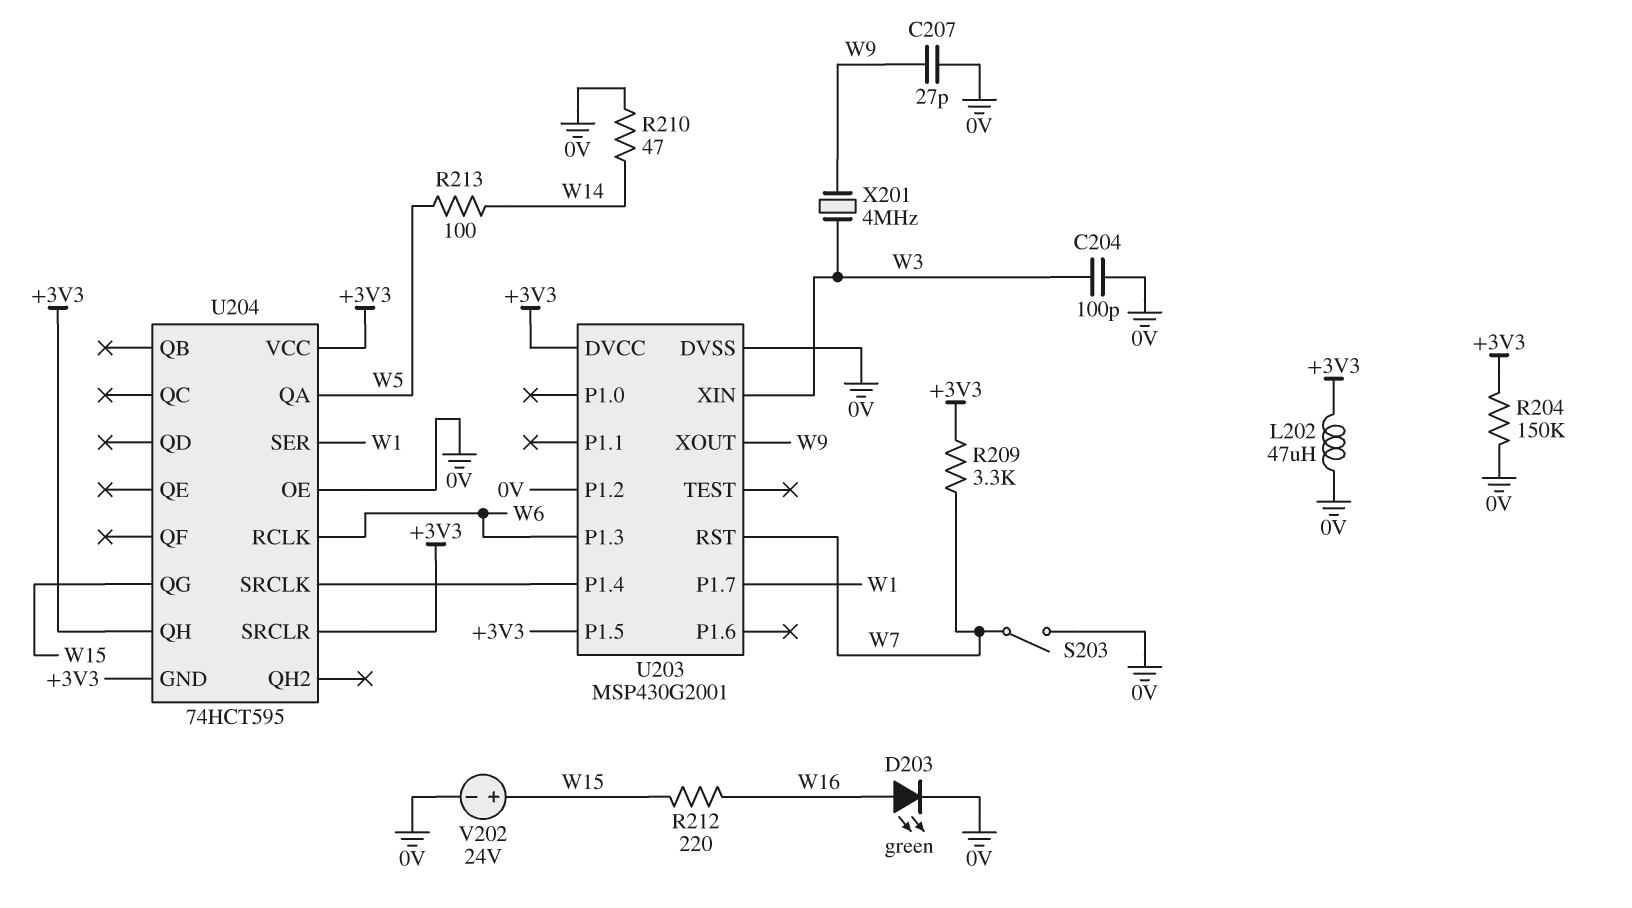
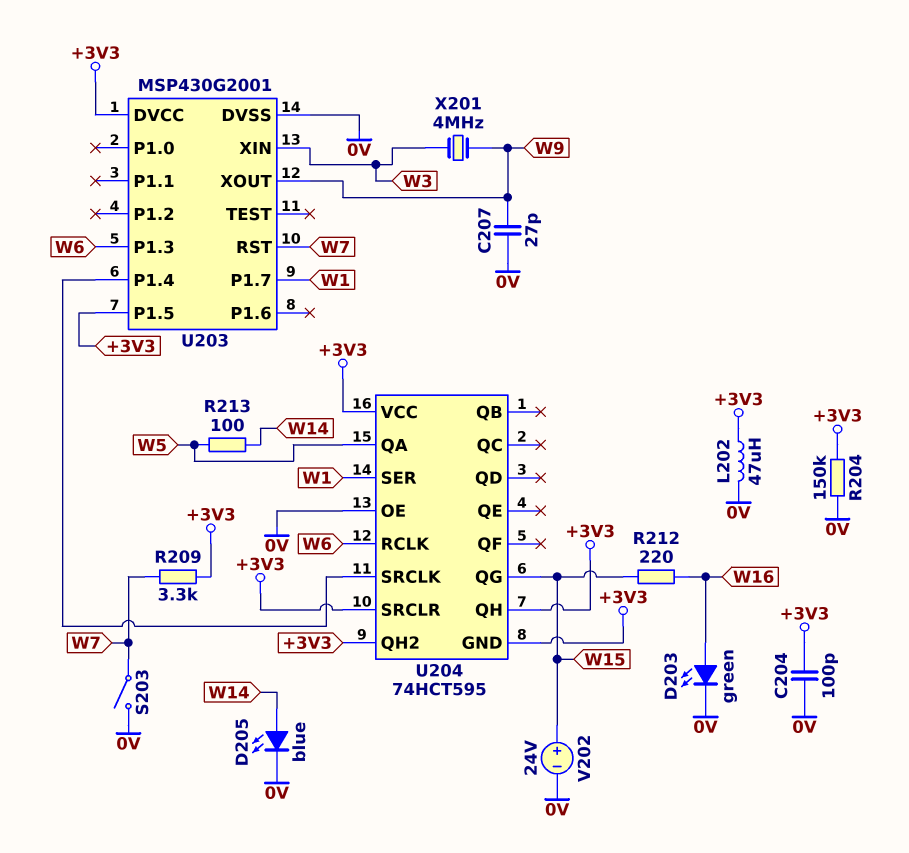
C204: 100pF (0V, W3) -> 100pF (+3V3, 0V)
D205: none -> LED blue (A W14, K 0V)
R210: 47 (0V, W14) -> none
U203 pin P1.2: 0V -> none
U204 pin QH2: none -> +3V3

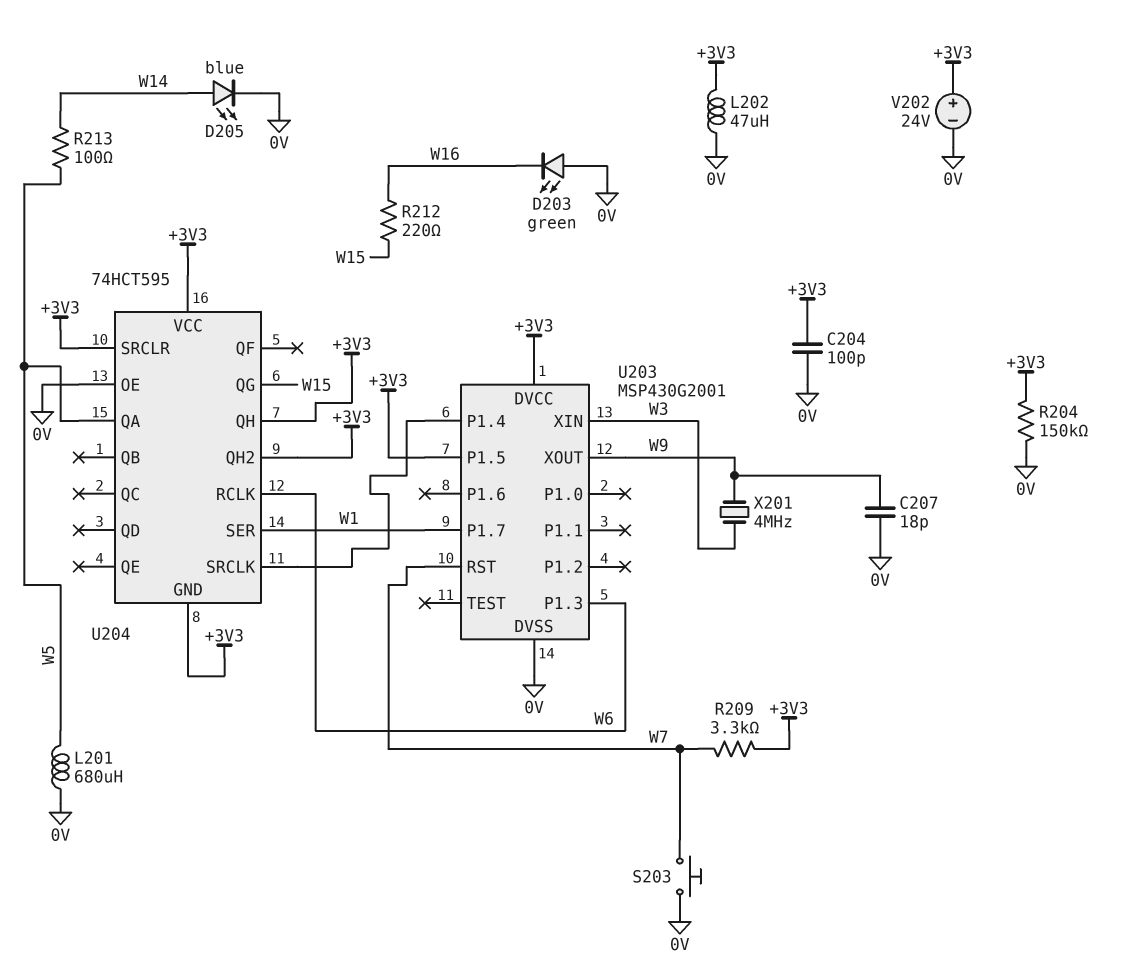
C207: 27pF (0V, W9) -> 18pF (0V, W9)
D203: LED green (A W16, K 0V) -> LED green (A 0V, K W16)
L201: none -> 680uH (0V, W5)
S203: switch (0V, W7) -> button (0V, W7)
V202: 24V (plus W15, minus 0V) -> 24V (plus +3V3, minus 0V)

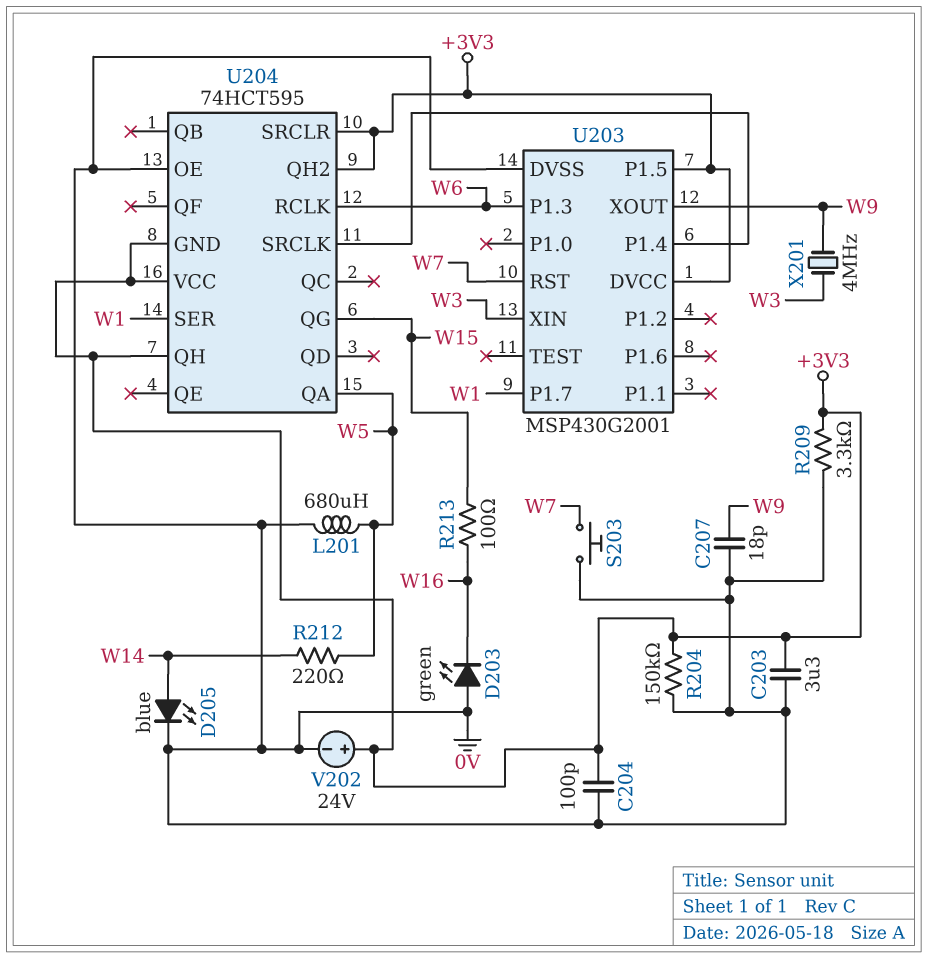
C203: none -> 3.3uF (+3V3, 0V)
L202: 47uH (+3V3, 0V) -> none
R209: 3.3k (+3V3, W7) -> 3.3k (+3V3, 0V)
R212: 220 (W15, W16) -> 220 (W5, W14)
R213: 100 (W5, W14) -> 100 (W15, W16)

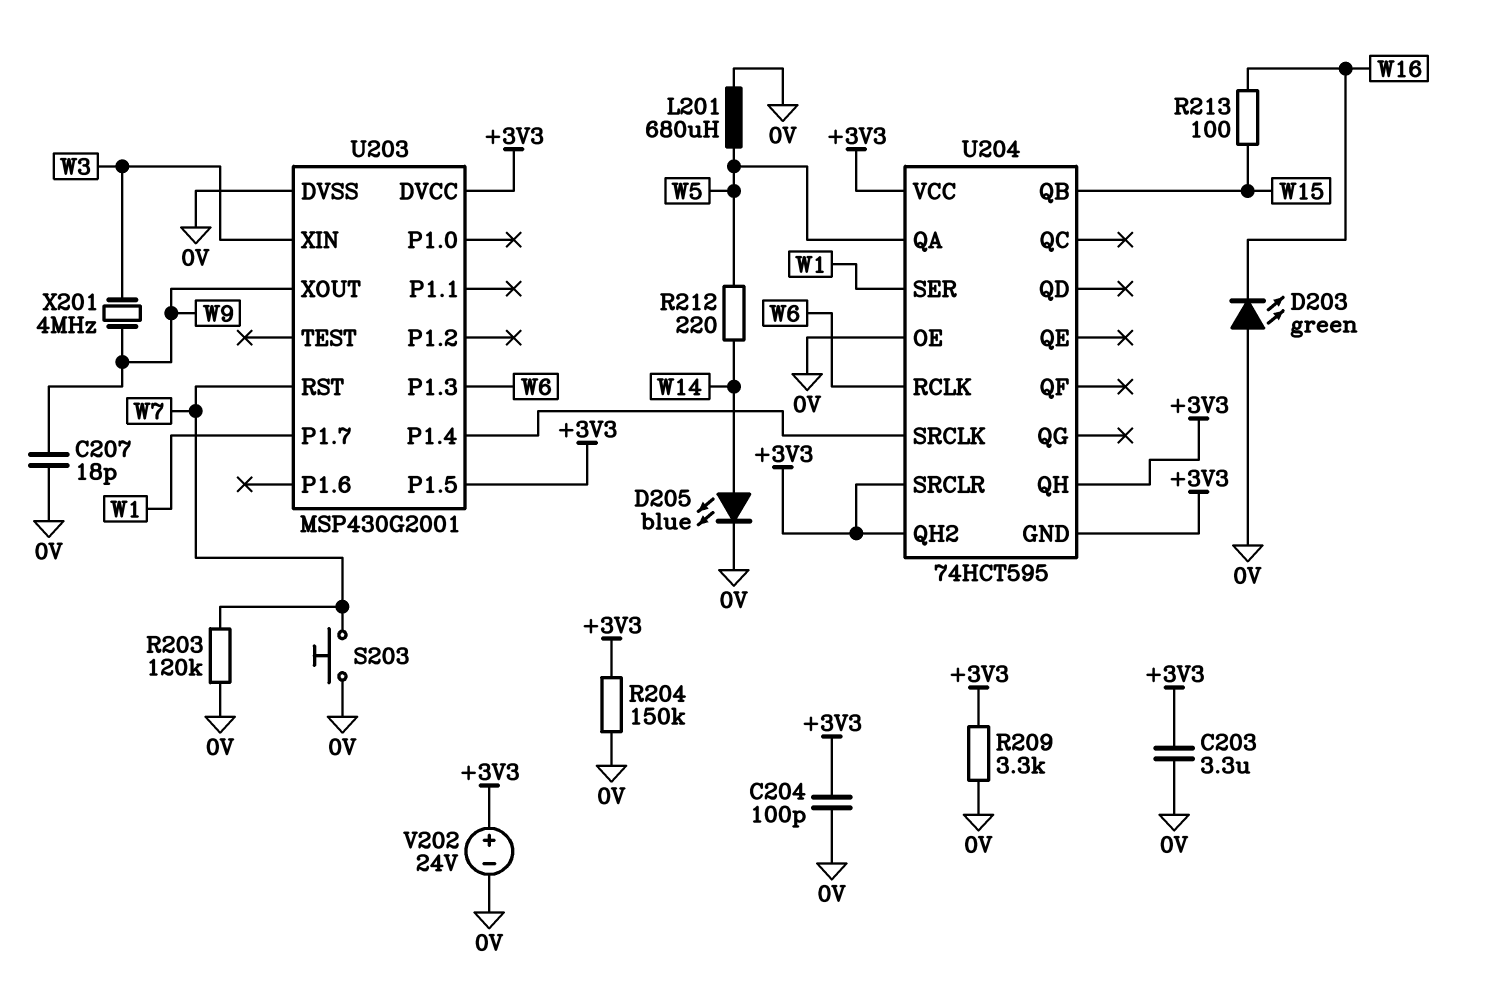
R203: none -> 120k (0V, W7)
U204 pin QB: none -> W15
U204 pin QG: W15 -> none

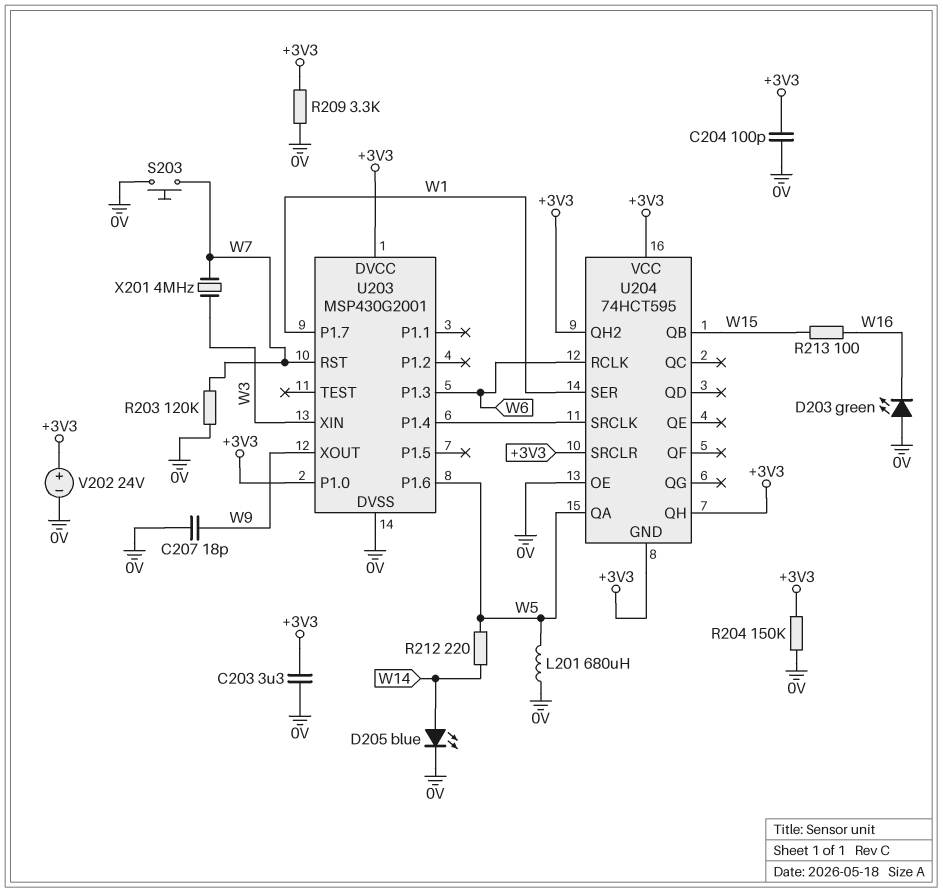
U203 pin P1.0: none -> +3V3
U203 pin P1.5: +3V3 -> none
U203 pin P1.6: none -> W5
X201: 4MHz (W3, W9) -> 4MHz (W3, W7)

